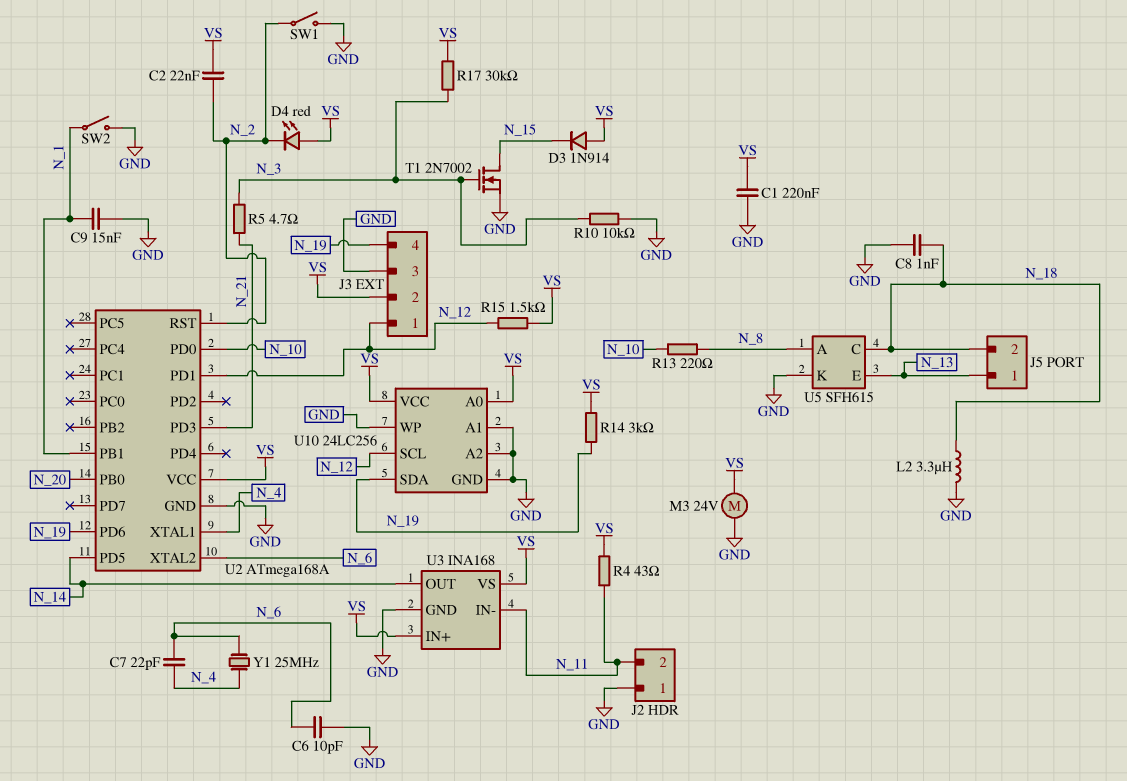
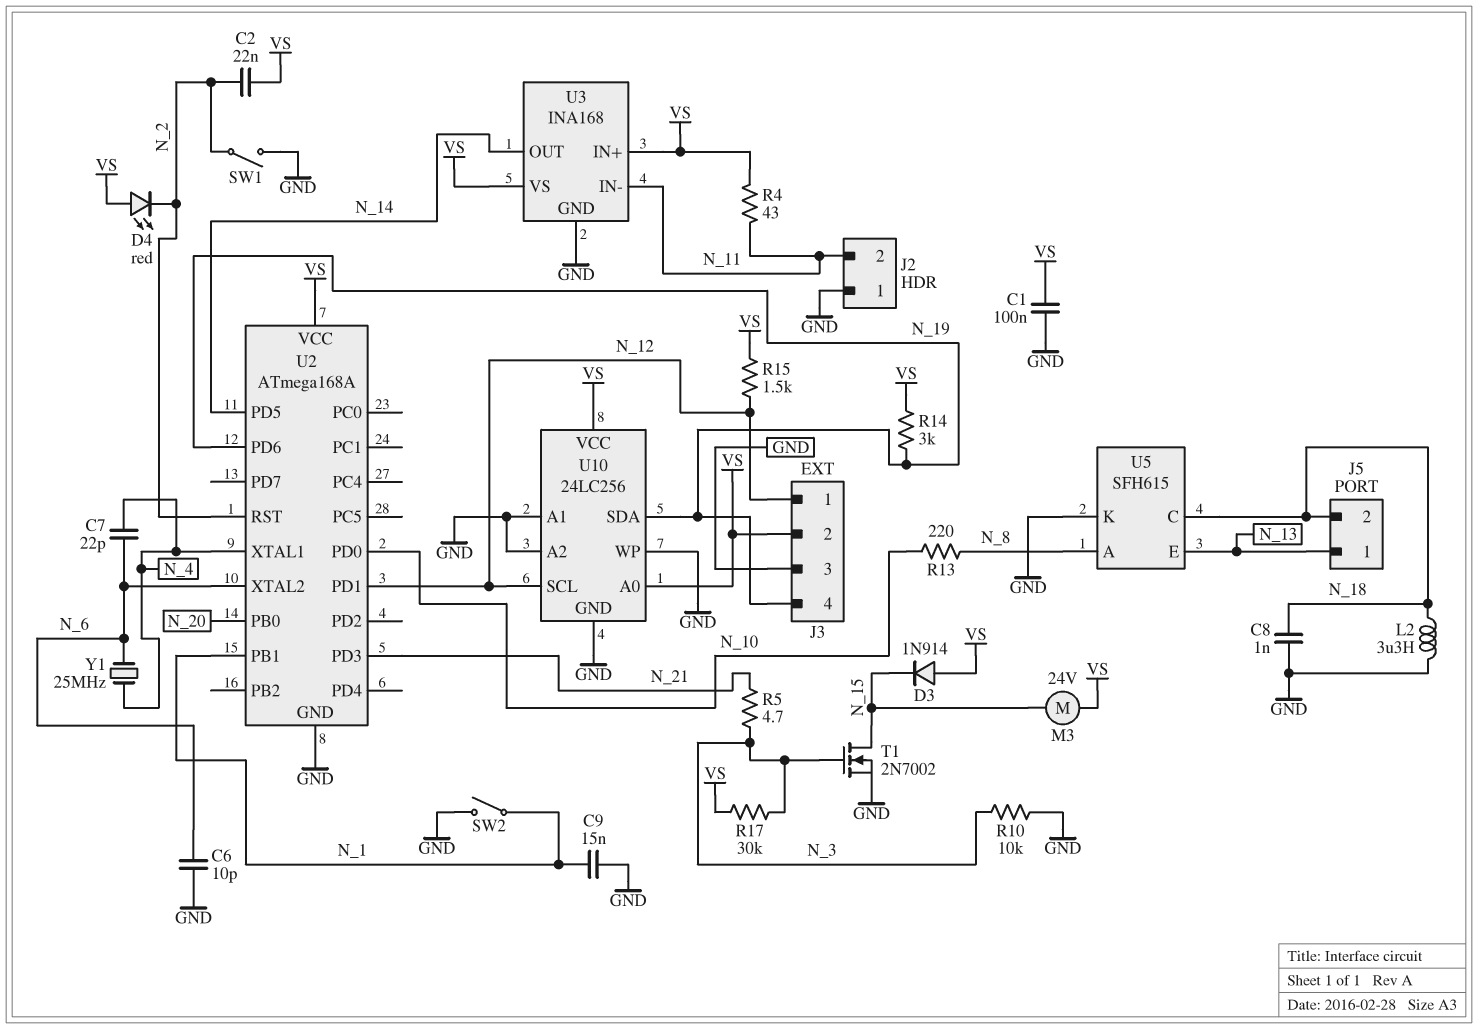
C1: 220nF (GND, VS) -> 100nF (GND, VS)
M3: motor 24V (GND, VS) -> motor 24V (N_15, VS)

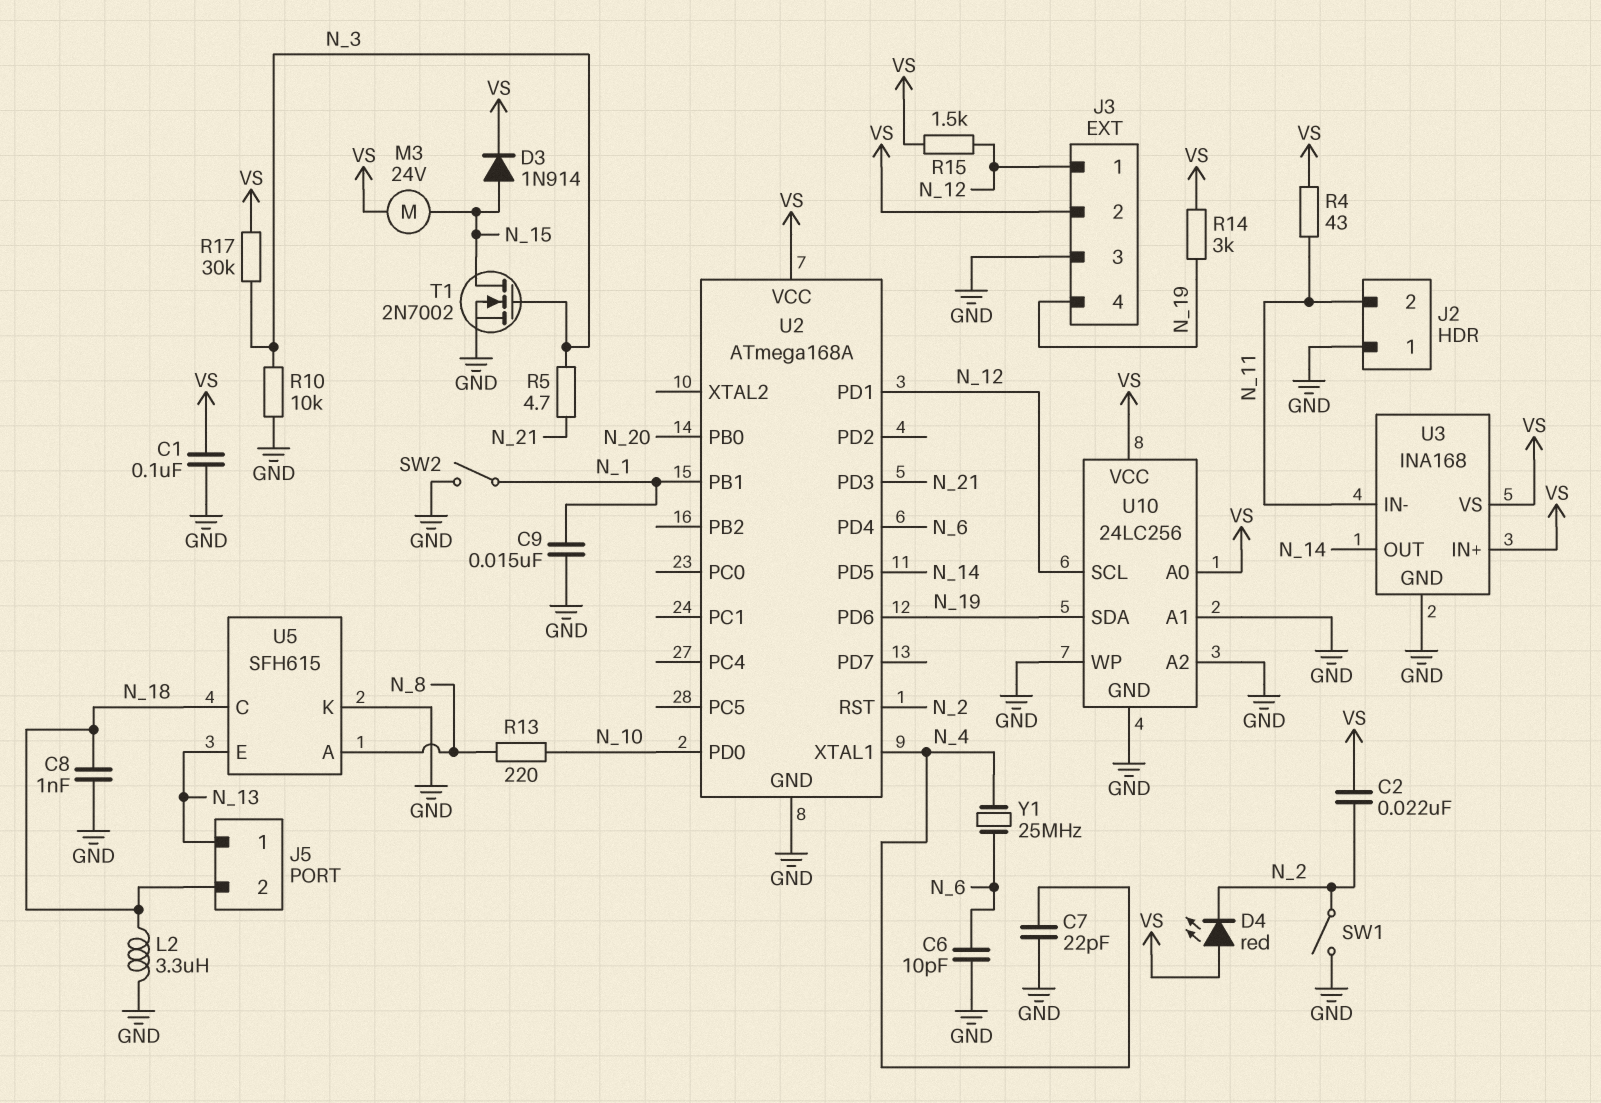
C7: 22pF (N_4, N_6) -> 22pF (GND, N_4)
D3: diode 1N914 (A VS, K N_15) -> diode 1N914 (A N_15, K VS)
U2 pin PD4: none -> N_6
U2 pin XTAL2: N_6 -> none

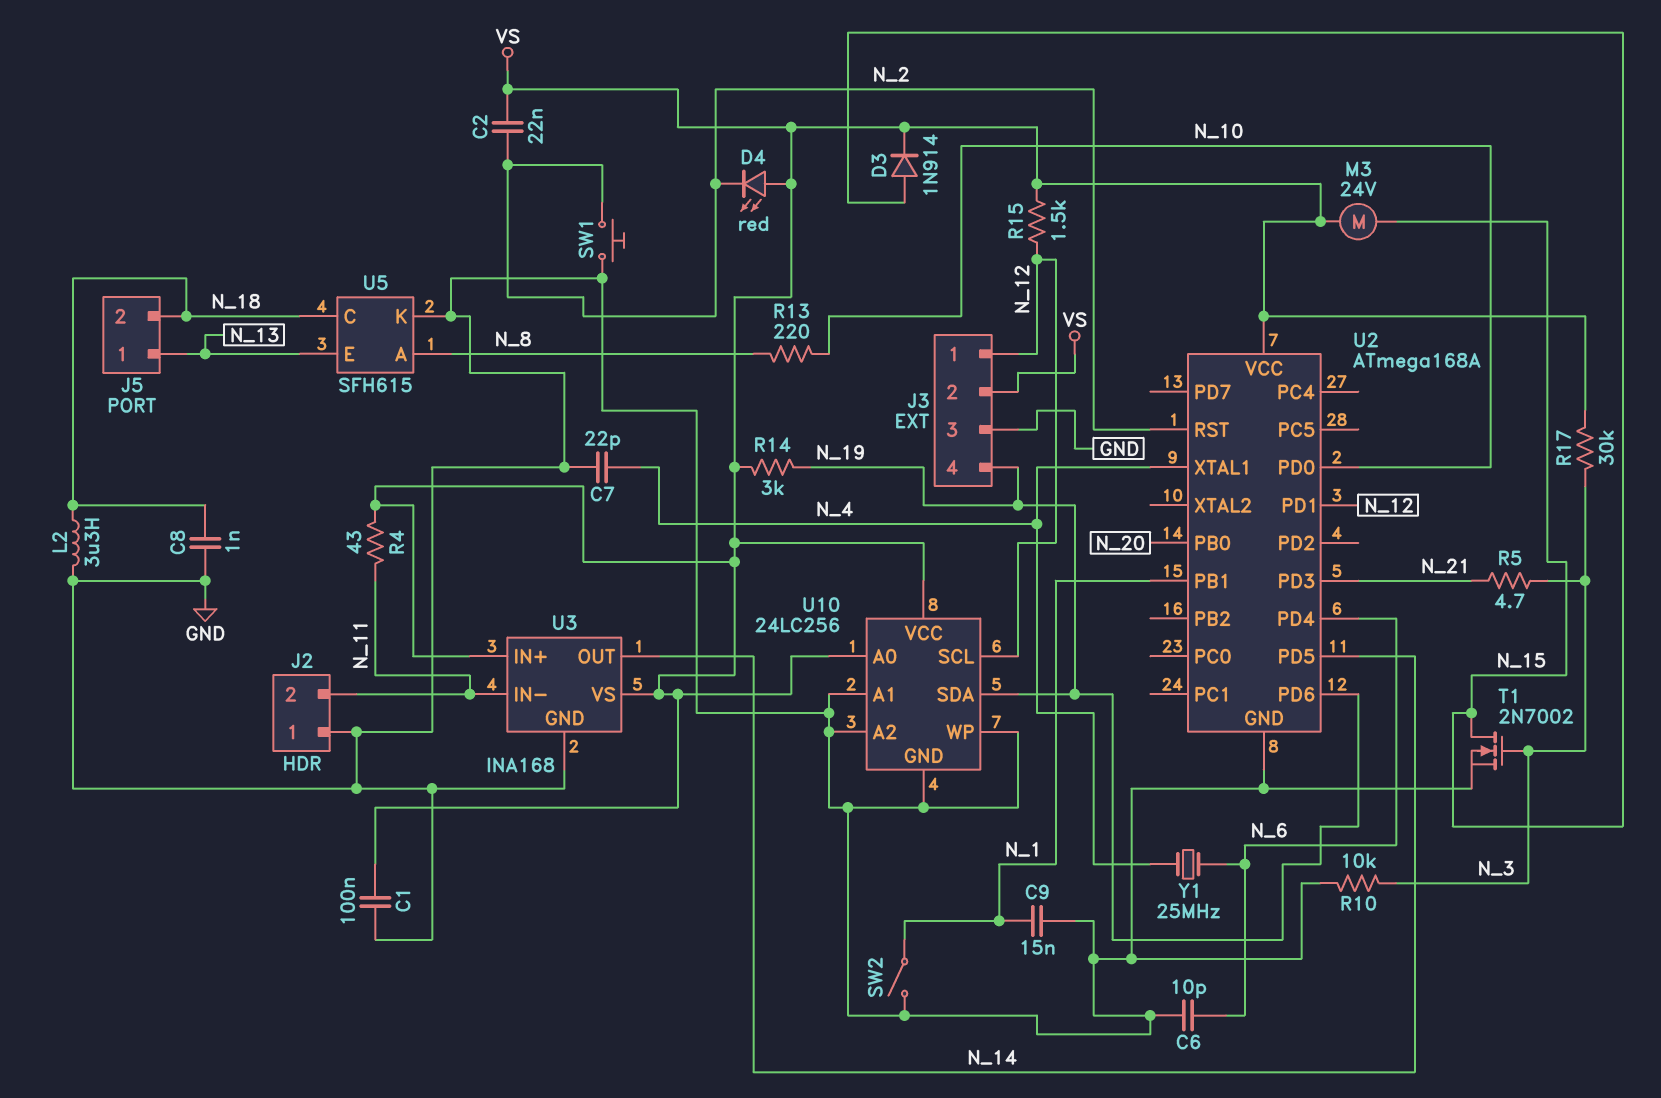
SW1: switch (GND, N_2) -> button (GND, N_2)

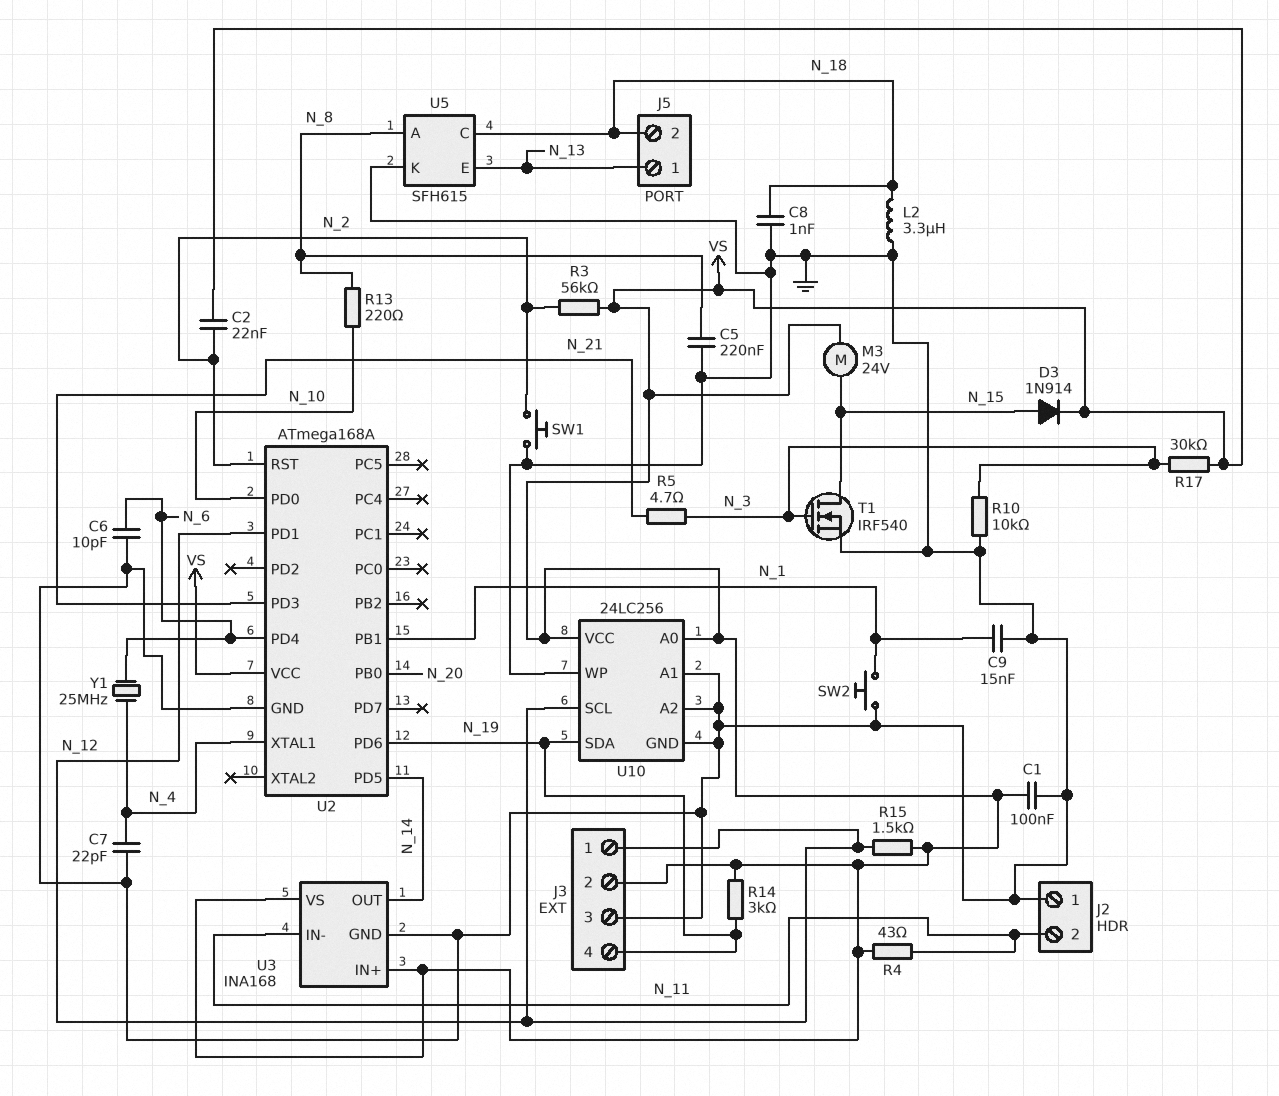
C5: none -> 220nF (GND, N_8)
D4: LED red (A VS, K N_2) -> none
R3: none -> 56k (N_2, VS)
SW2: switch (GND, N_1) -> button (GND, N_1)
T1: NMOS 2N7002 (G N_3, D N_15, S GND) -> NMOS IRF540 (G N_3, D N_15, S GND)

